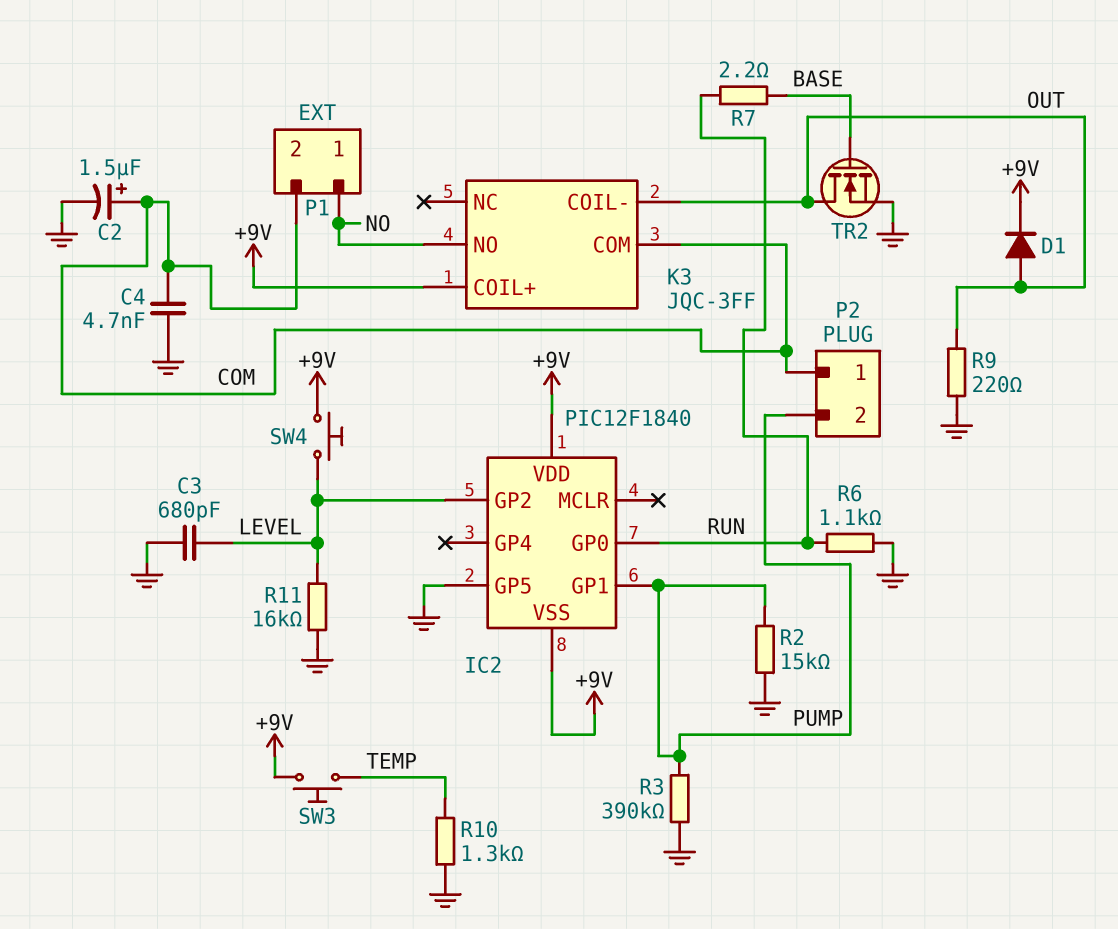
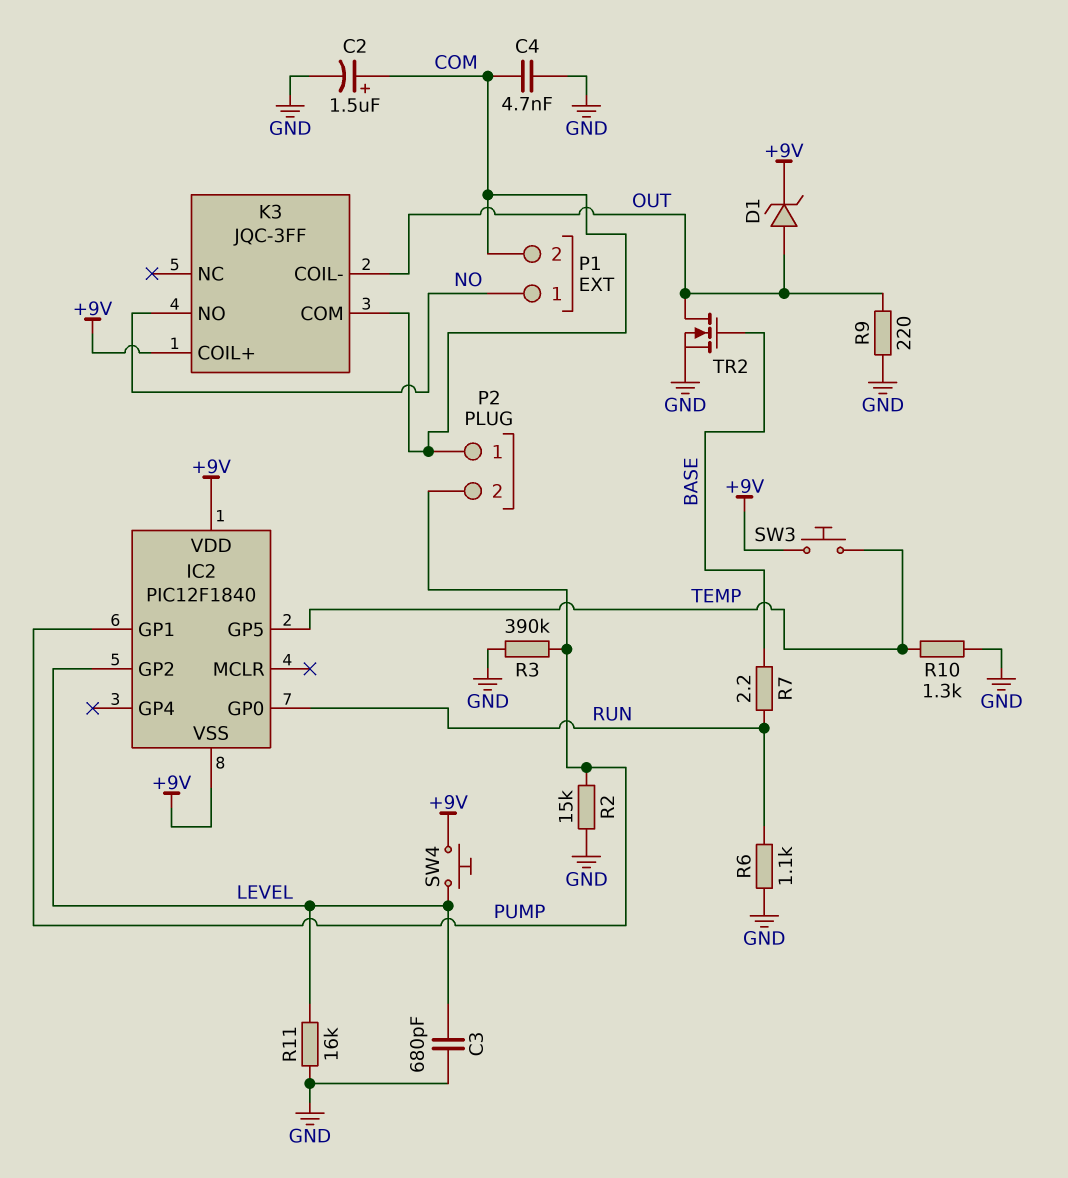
D1: diode (A OUT, K +9V) -> zener (A OUT, K +9V)
IC2 pin GP5: GND -> TEMP

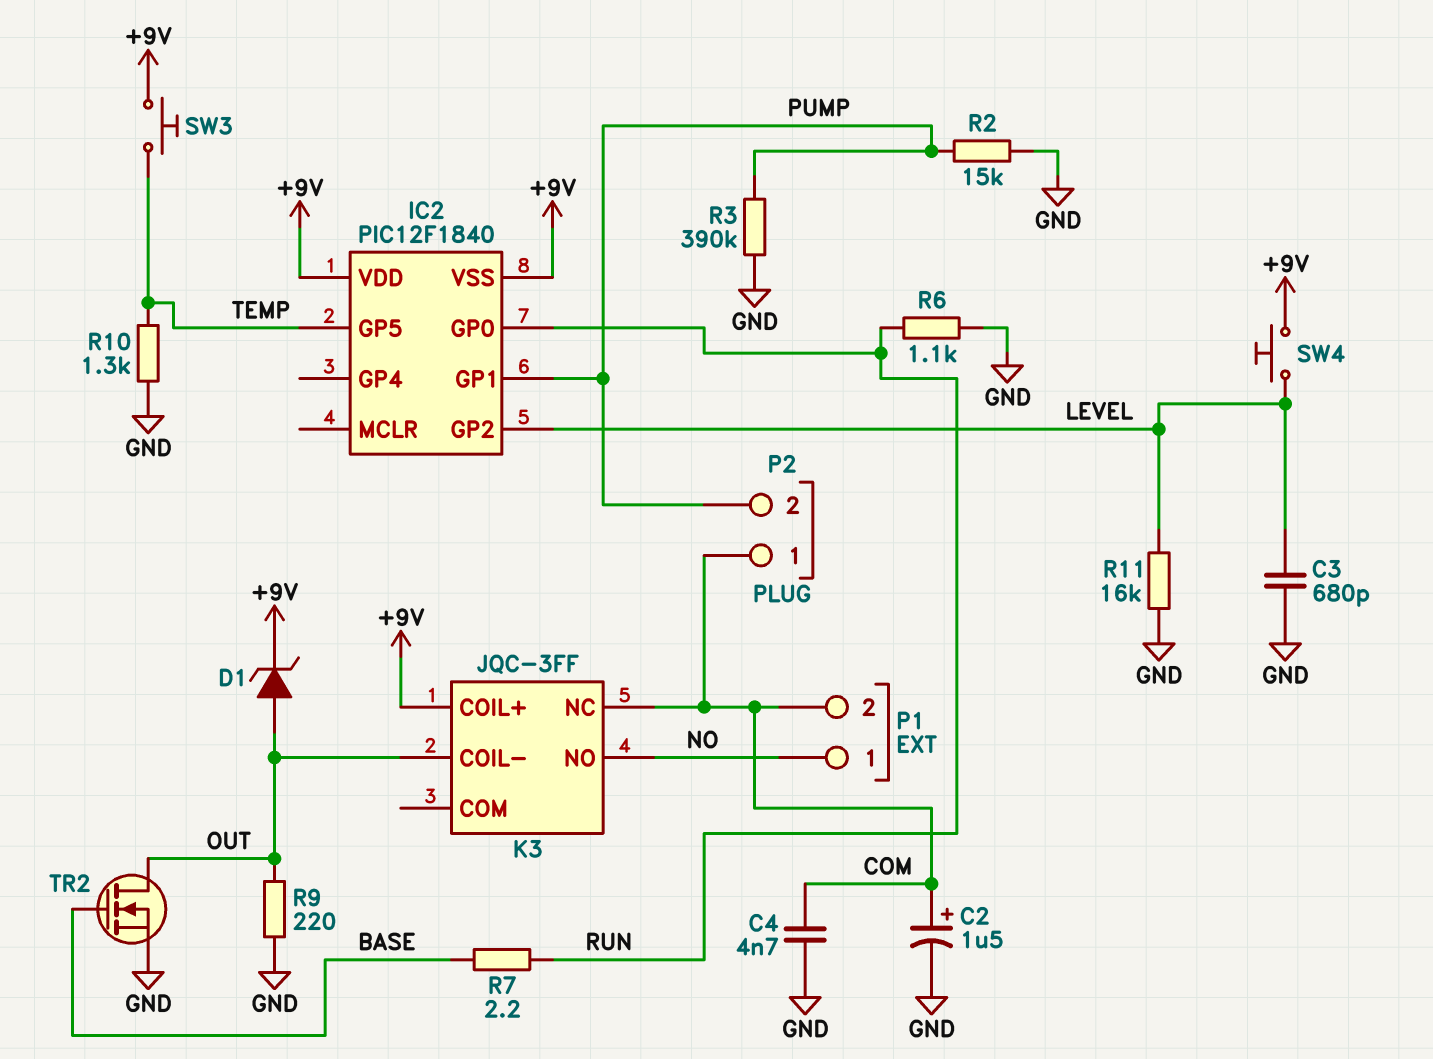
K3 pin COM: COM -> none
K3 pin NC: none -> COM

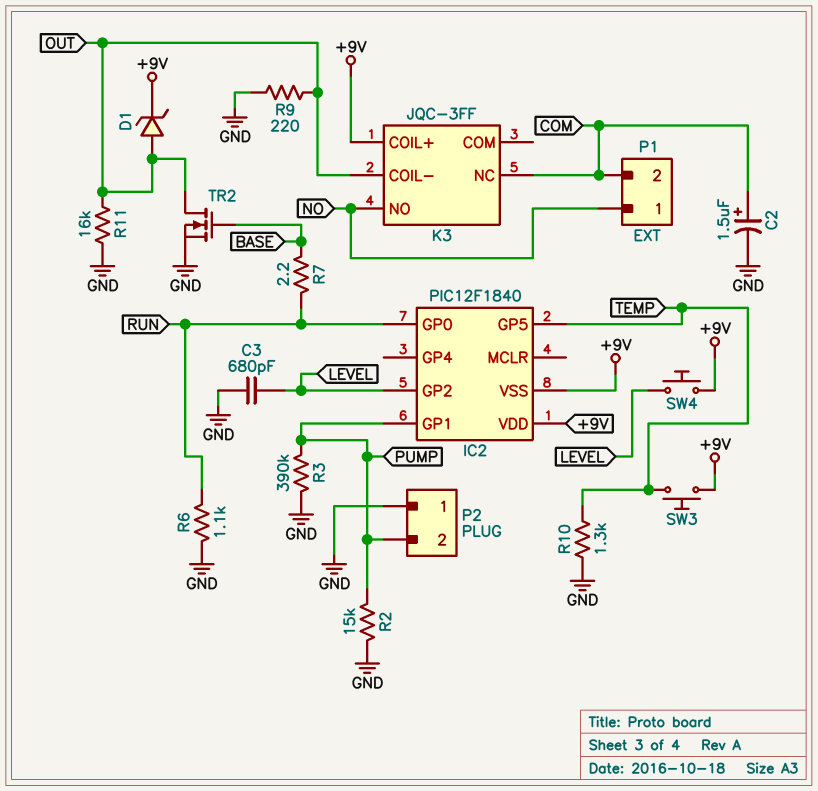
C4: 4.7nF (COM, GND) -> none
P2 pin 1: COM -> GND
R11: 16k (GND, LEVEL) -> 16k (GND, OUT)

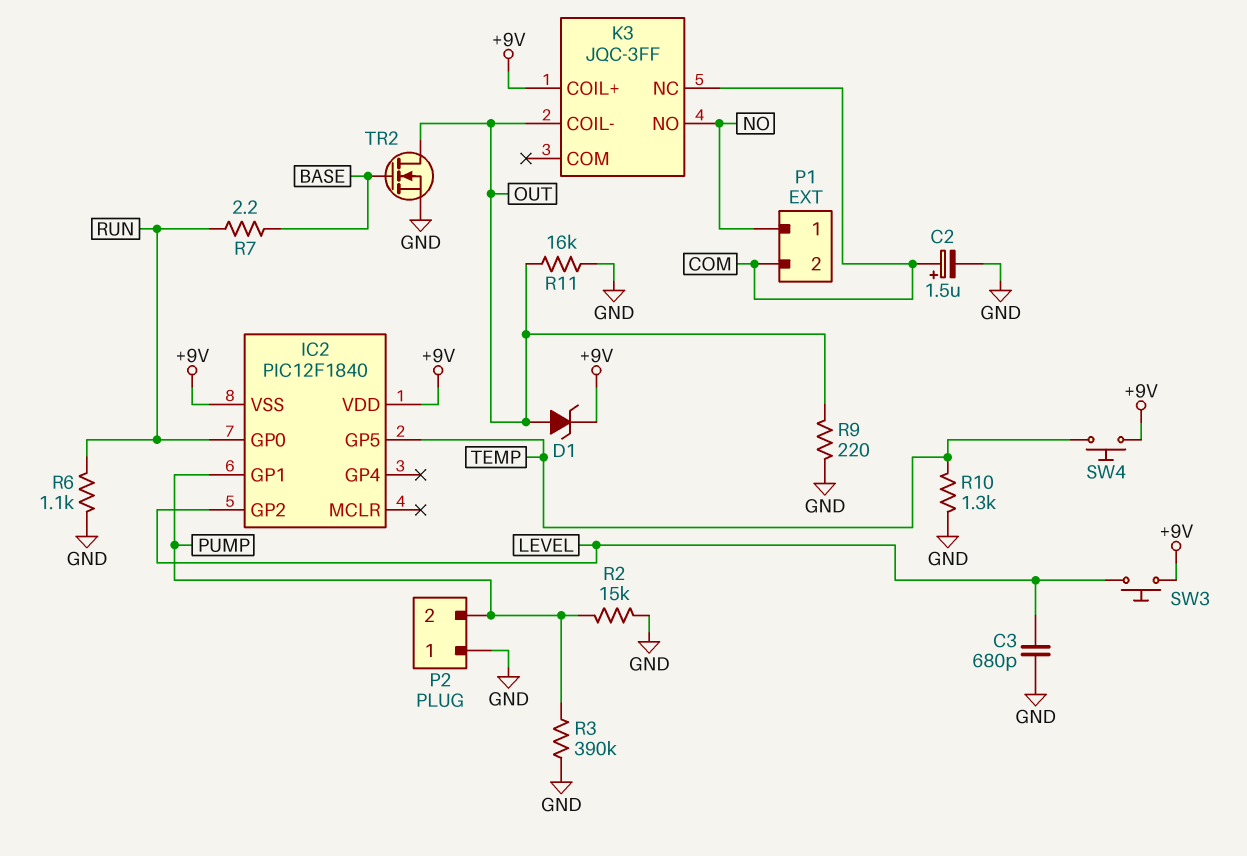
SW3: button (+9V, TEMP) -> button (+9V, LEVEL)
SW4: button (+9V, LEVEL) -> button (+9V, TEMP)

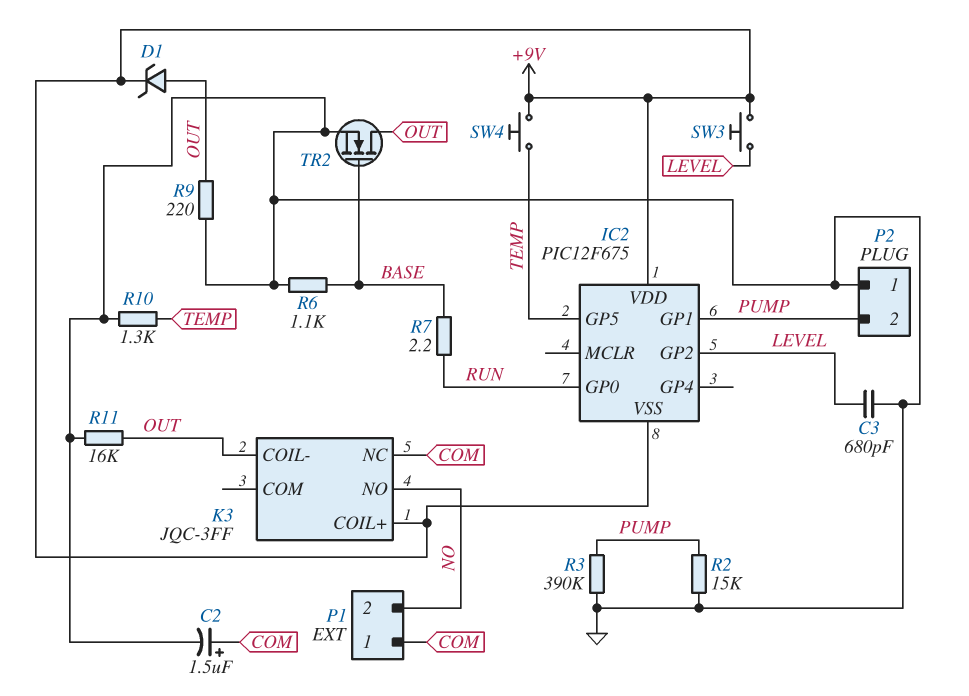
IC2: PIC12F1840 -> PIC12F675
P1 pin 1: NO -> COM
P1 pin 2: COM -> NO
R6: 1.1k (GND, RUN) -> 1.1k (BASE, GND)

